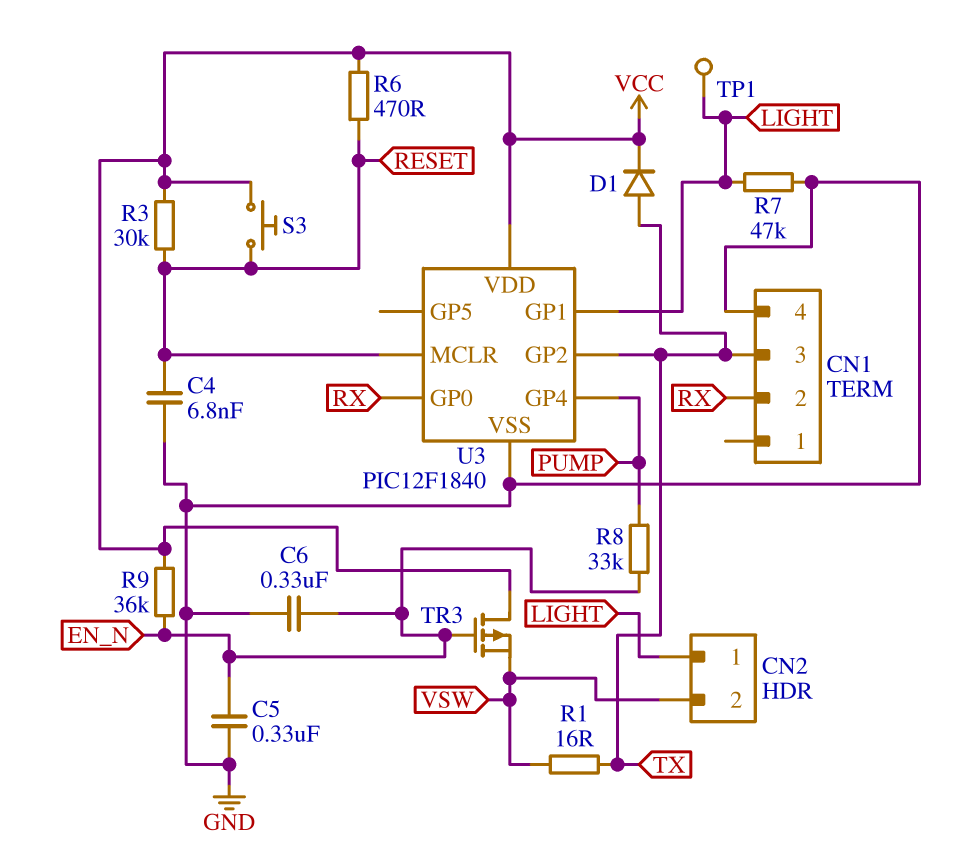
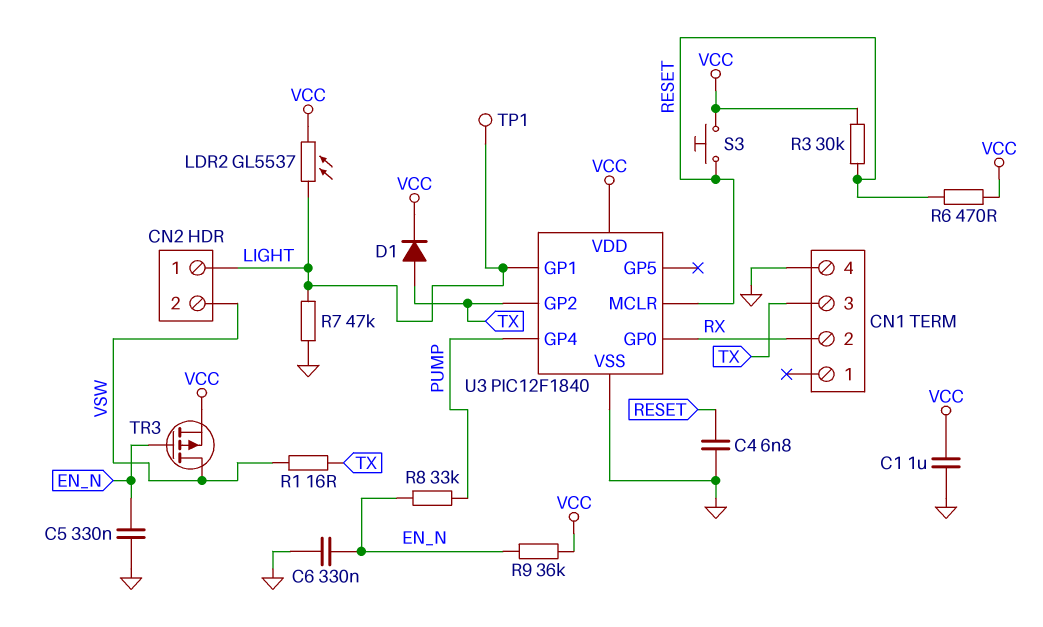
C1: none -> 1uF (GND, VCC)
LDR2: none -> GL5537 (LIGHT, VCC)
TR3: PMOS (G EN_N, D VCC, S VSW) -> PMOS (G EN_N, D VSW, S VCC)

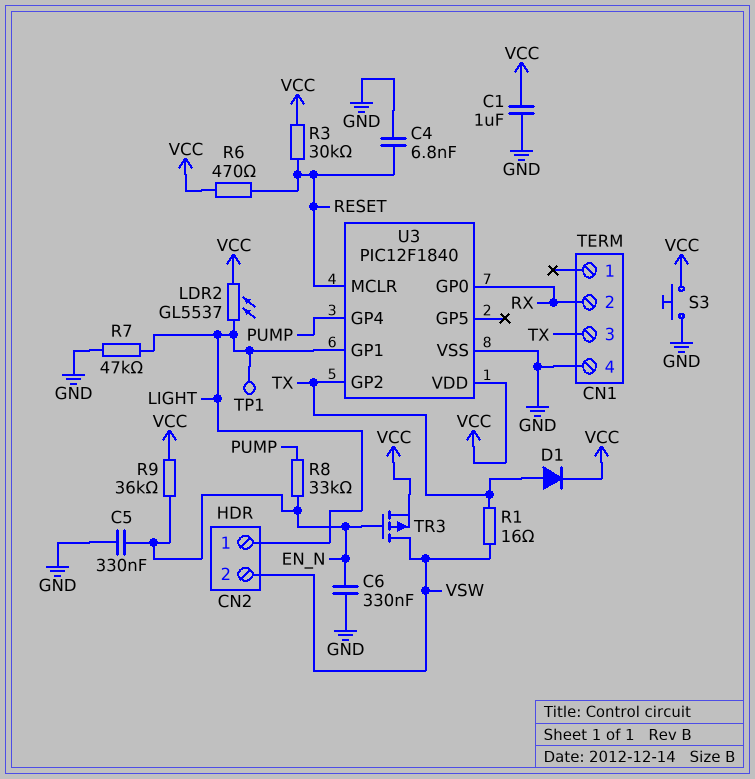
S3: button (RESET, VCC) -> button (GND, VCC)

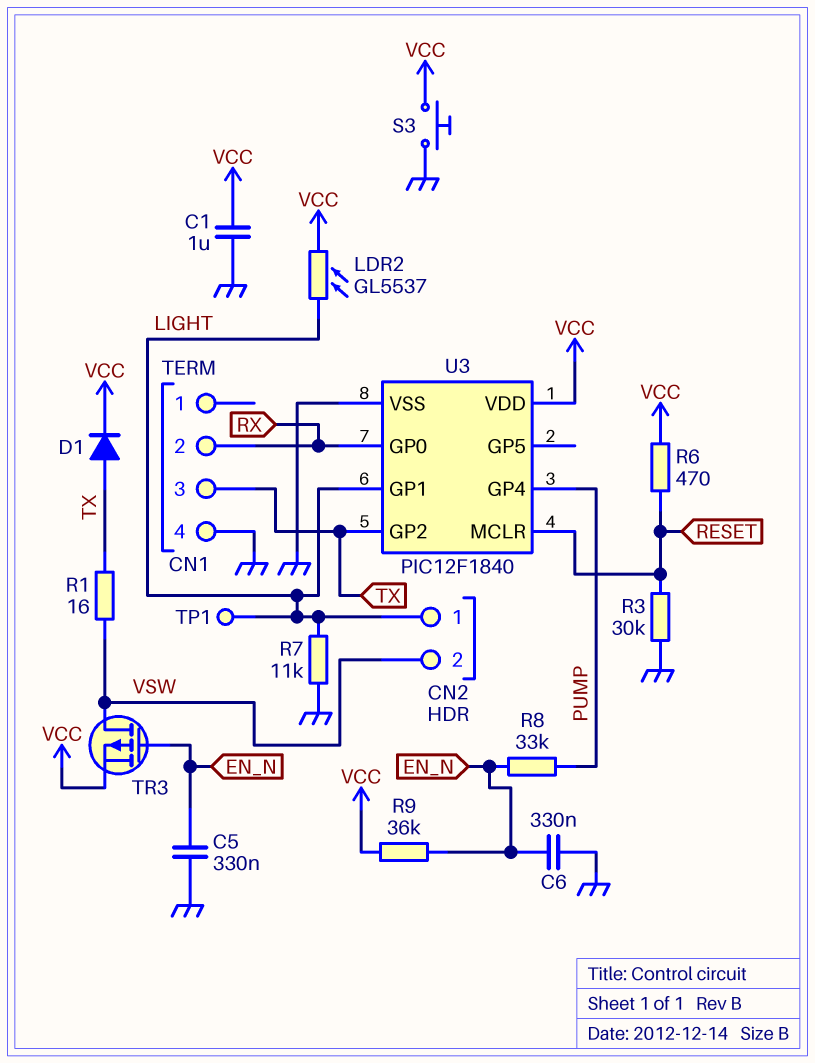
C4: 6.8nF (GND, RESET) -> none
R3: 30k (RESET, VCC) -> 30k (GND, RESET)
R7: 47k (GND, LIGHT) -> 11k (GND, LIGHT)

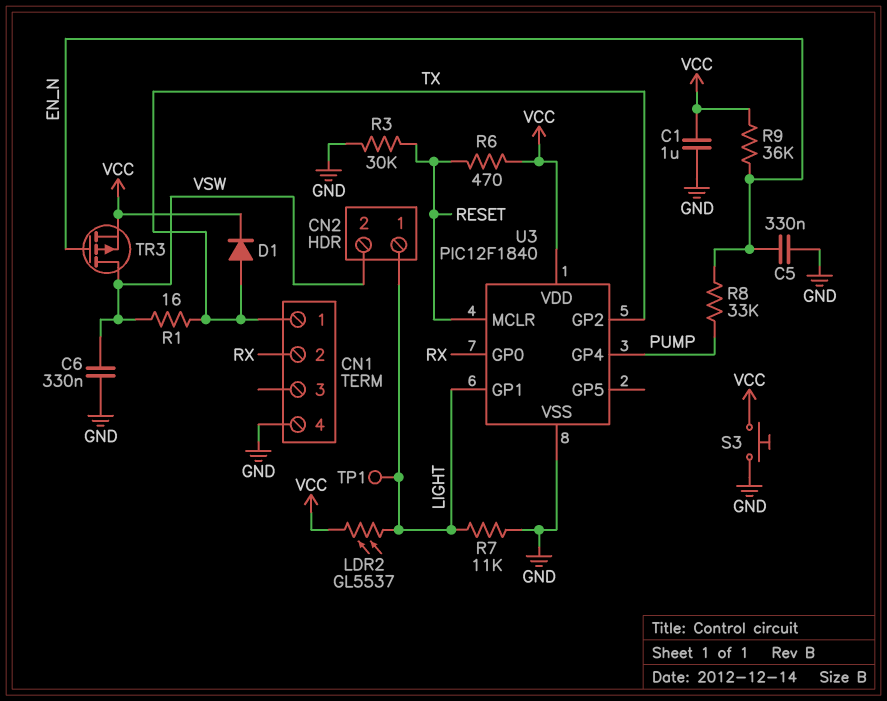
C6: 330nF (EN_N, GND) -> 330nF (GND, VSW)
CN1 pin 1: none -> TX
CN1 pin 3: TX -> none

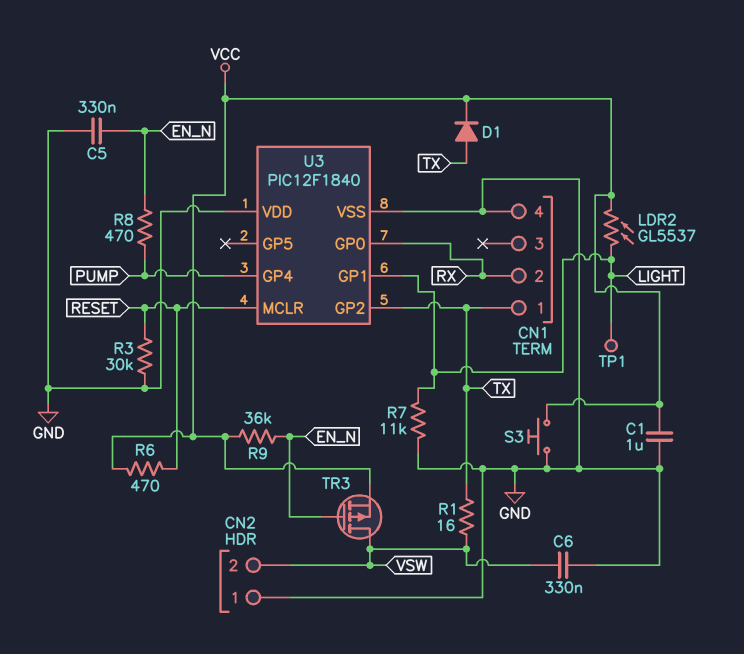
CN2 pin 1: LIGHT -> GND
R8: 33k (EN_N, PUMP) -> 470 (EN_N, PUMP)
U3 pin VDD: VCC -> GND

